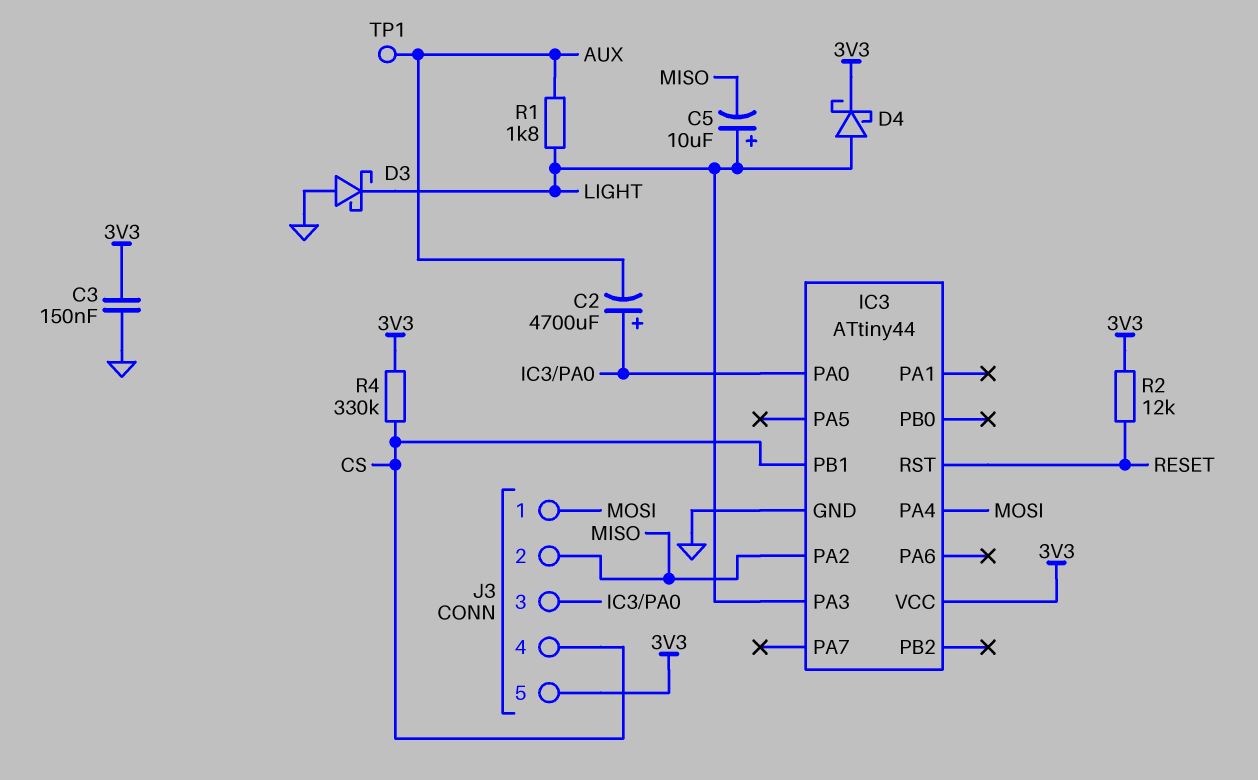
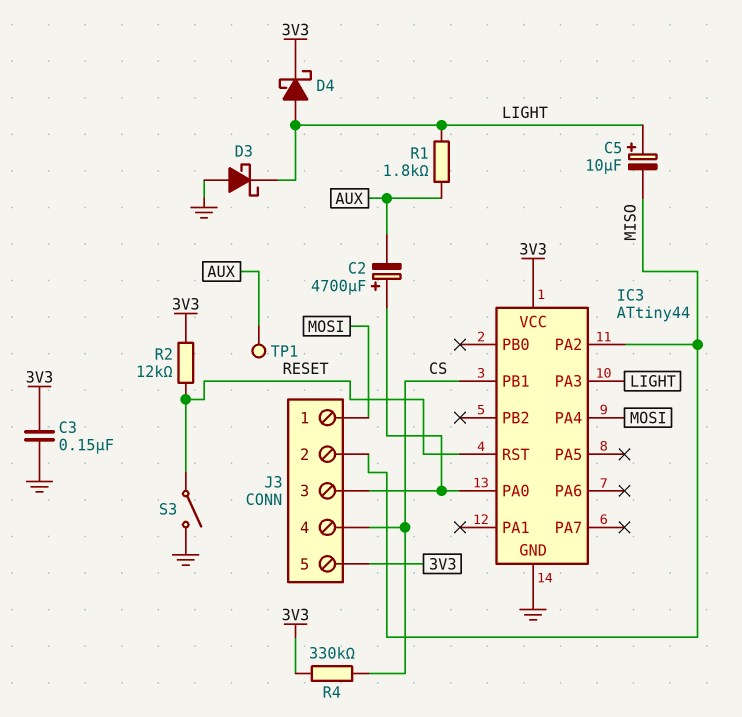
S3: none -> switch (GND, RESET)

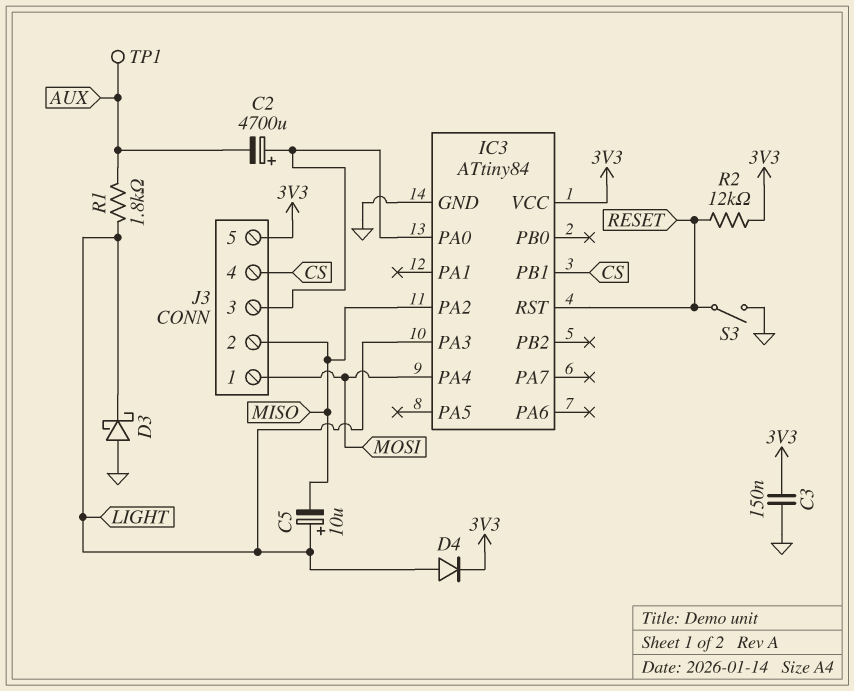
D4: schottky (A LIGHT, K 3V3) -> diode (A LIGHT, K 3V3)
IC3: ATtiny44 -> ATtiny84
R4: 330k (3V3, CS) -> none

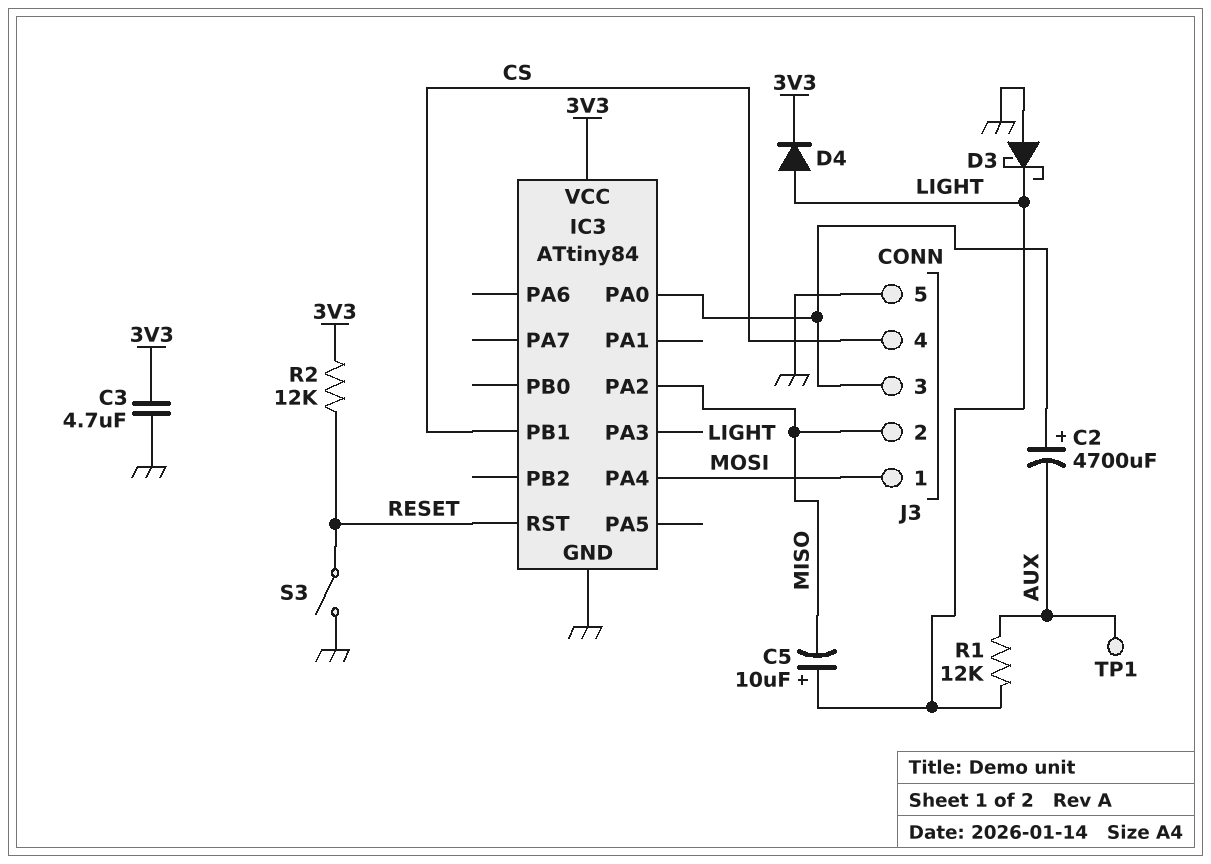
C3: 150nF (3V3, GND) -> 4.7uF (3V3, GND)
J3 pin 5: 3V3 -> GND
R1: 1.8k (AUX, LIGHT) -> 12k (AUX, LIGHT)

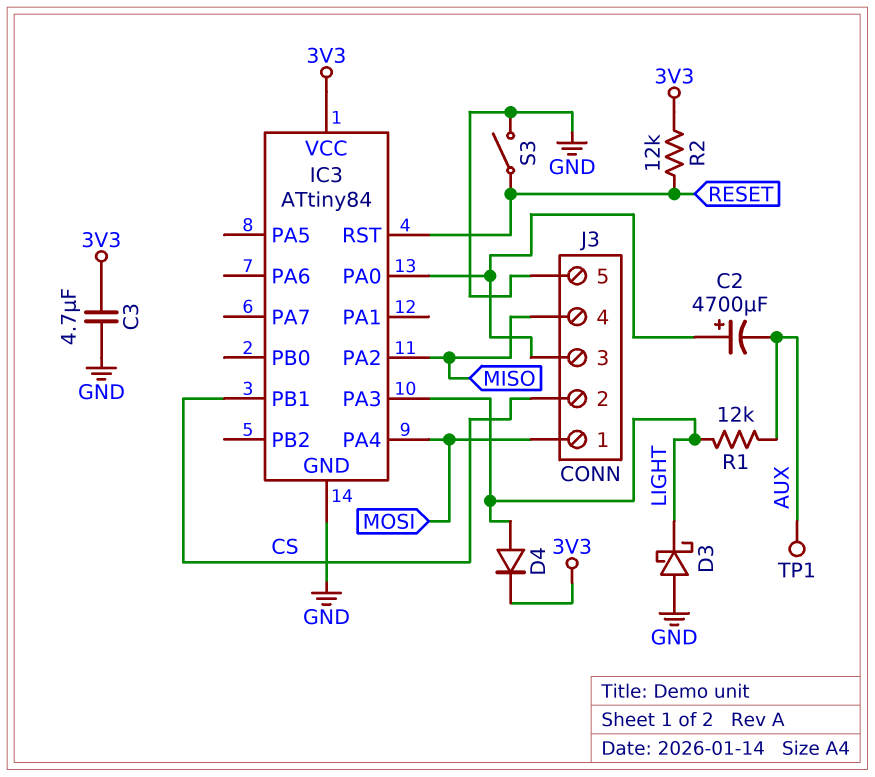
C5: 10uF (plus LIGHT, minus MISO) -> none
J3 pin 2: MISO -> CS
J3 pin 4: CS -> MISO

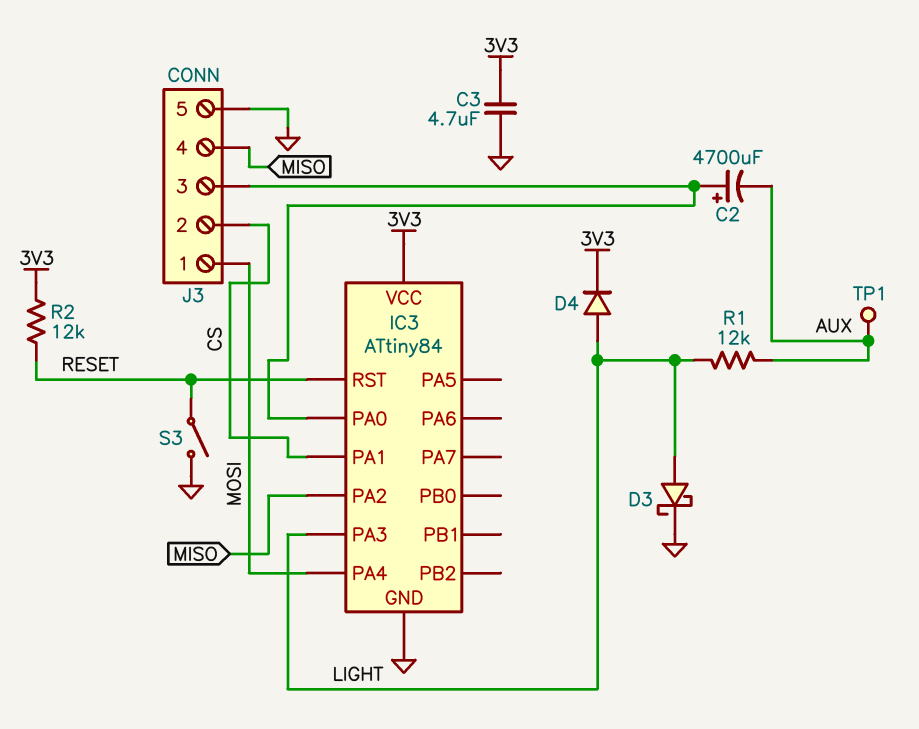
D3: schottky (A GND, K LIGHT) -> schottky (A LIGHT, K GND)
IC3 pin PA1: none -> CS
IC3 pin PB1: CS -> none

